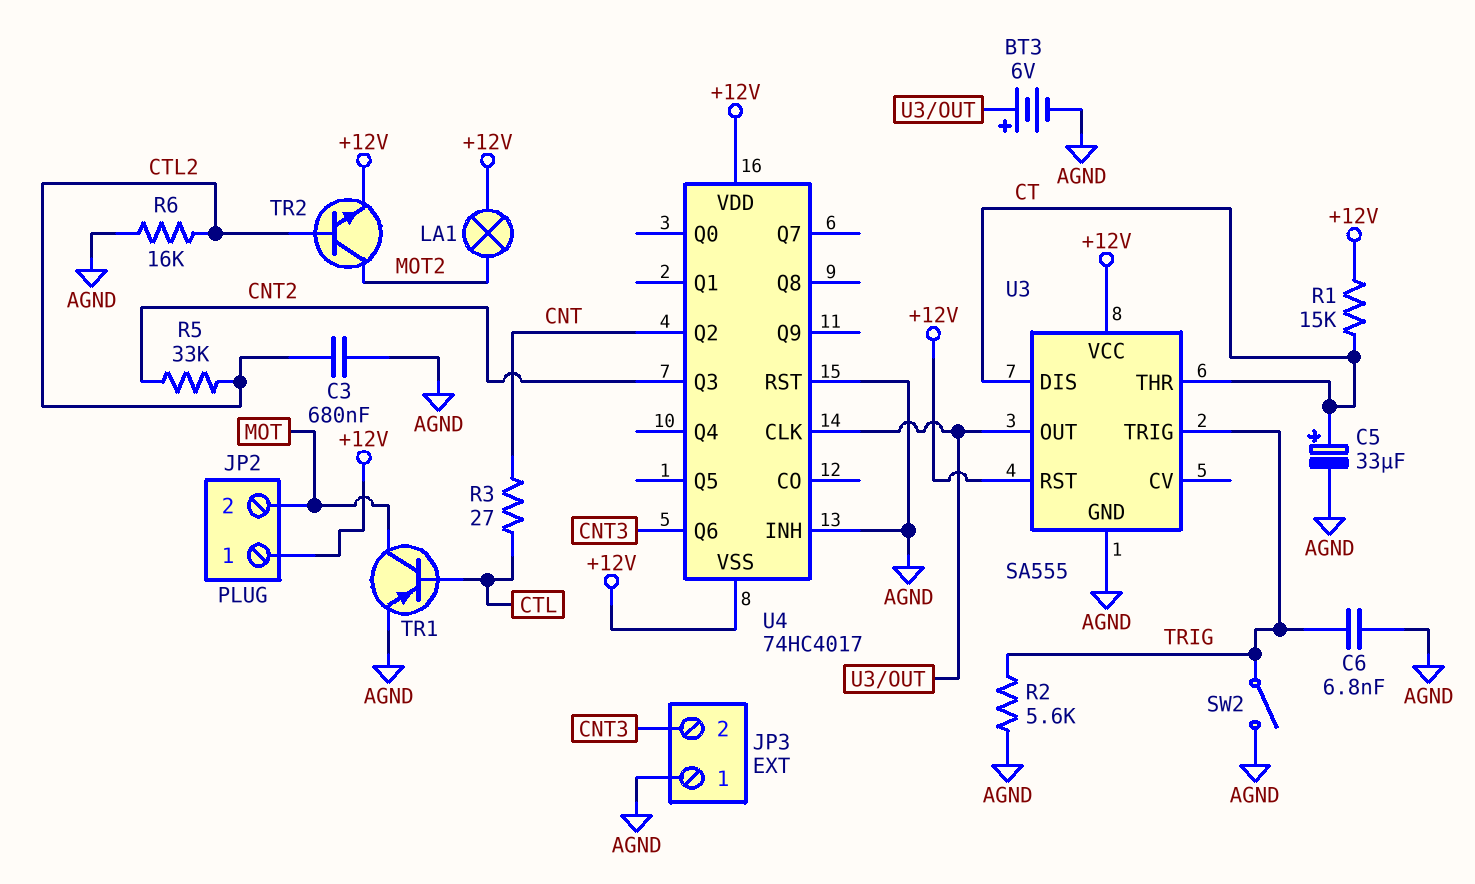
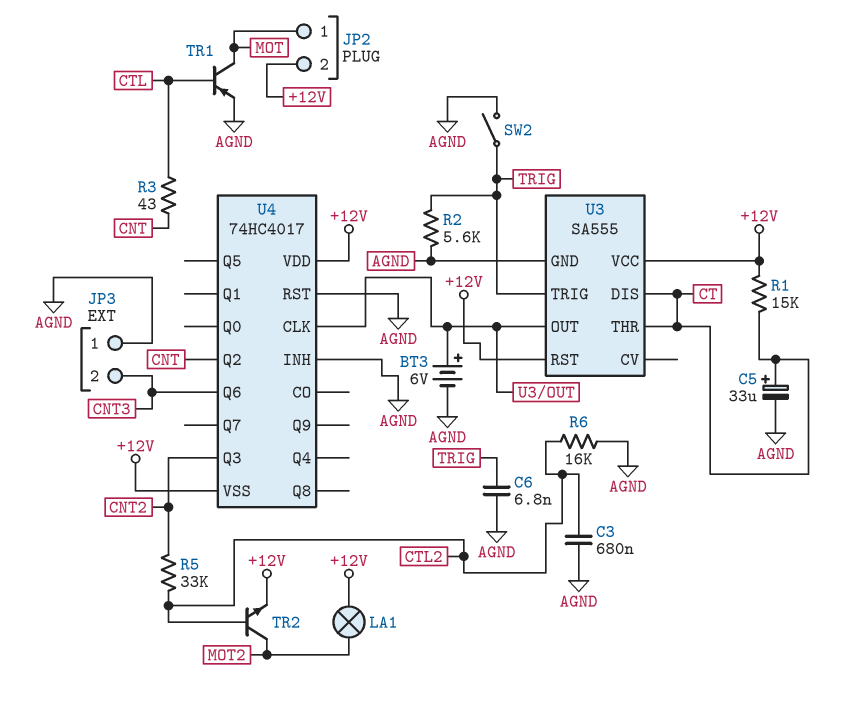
JP2 pin 1: +12V -> MOT
JP2 pin 2: MOT -> +12V
R3: 27 (CNT, CTL) -> 43 (CNT, CTL)

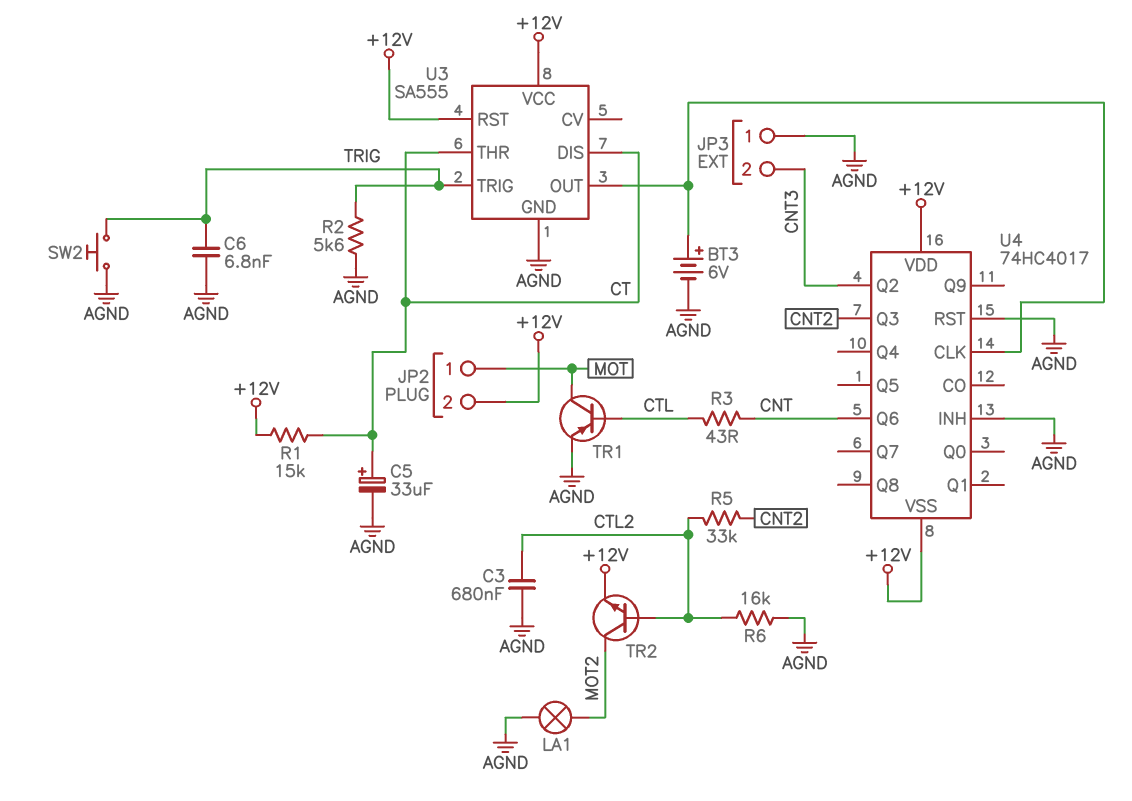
LA1: lamp (+12V, MOT2) -> lamp (AGND, MOT2)
SW2: switch (AGND, TRIG) -> button (AGND, TRIG)
U4 pin Q2: CNT -> CNT3
U4 pin Q6: CNT3 -> CNT

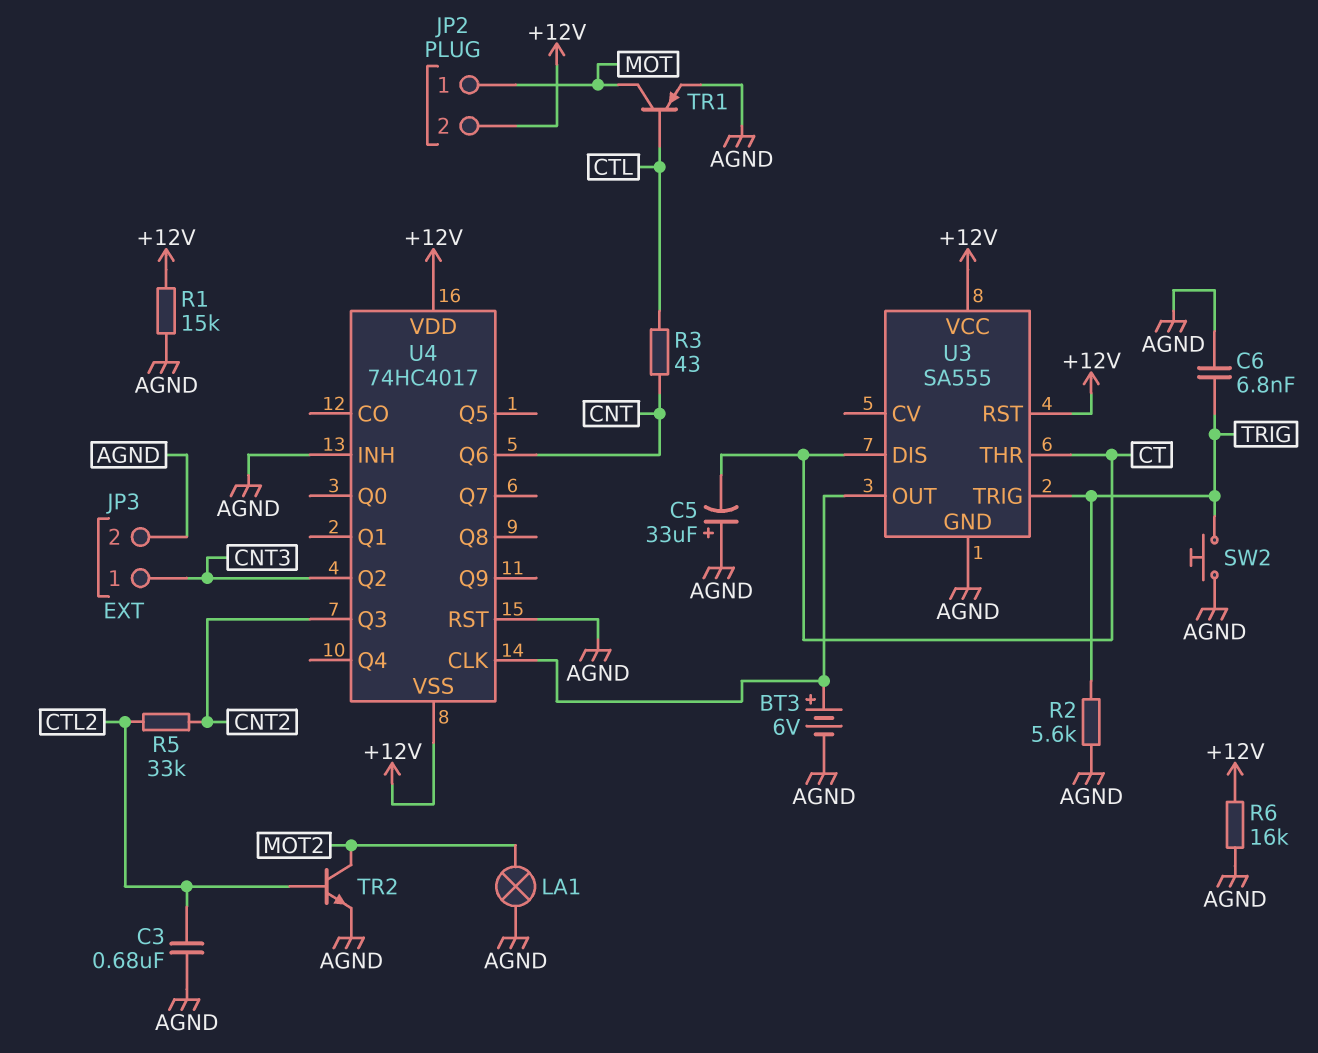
C5: 33uF (plus CT, minus AGND) -> 33uF (plus AGND, minus CT)
JP3 pin 1: AGND -> CNT3
JP3 pin 2: CNT3 -> AGND
R1: 15k (+12V, CT) -> 15k (+12V, AGND)
R6: 16k (AGND, CTL2) -> 16k (+12V, AGND)
TR2: NPN (B CTL2, C MOT2, E +12V) -> NPN (B CTL2, C MOT2, E AGND)

